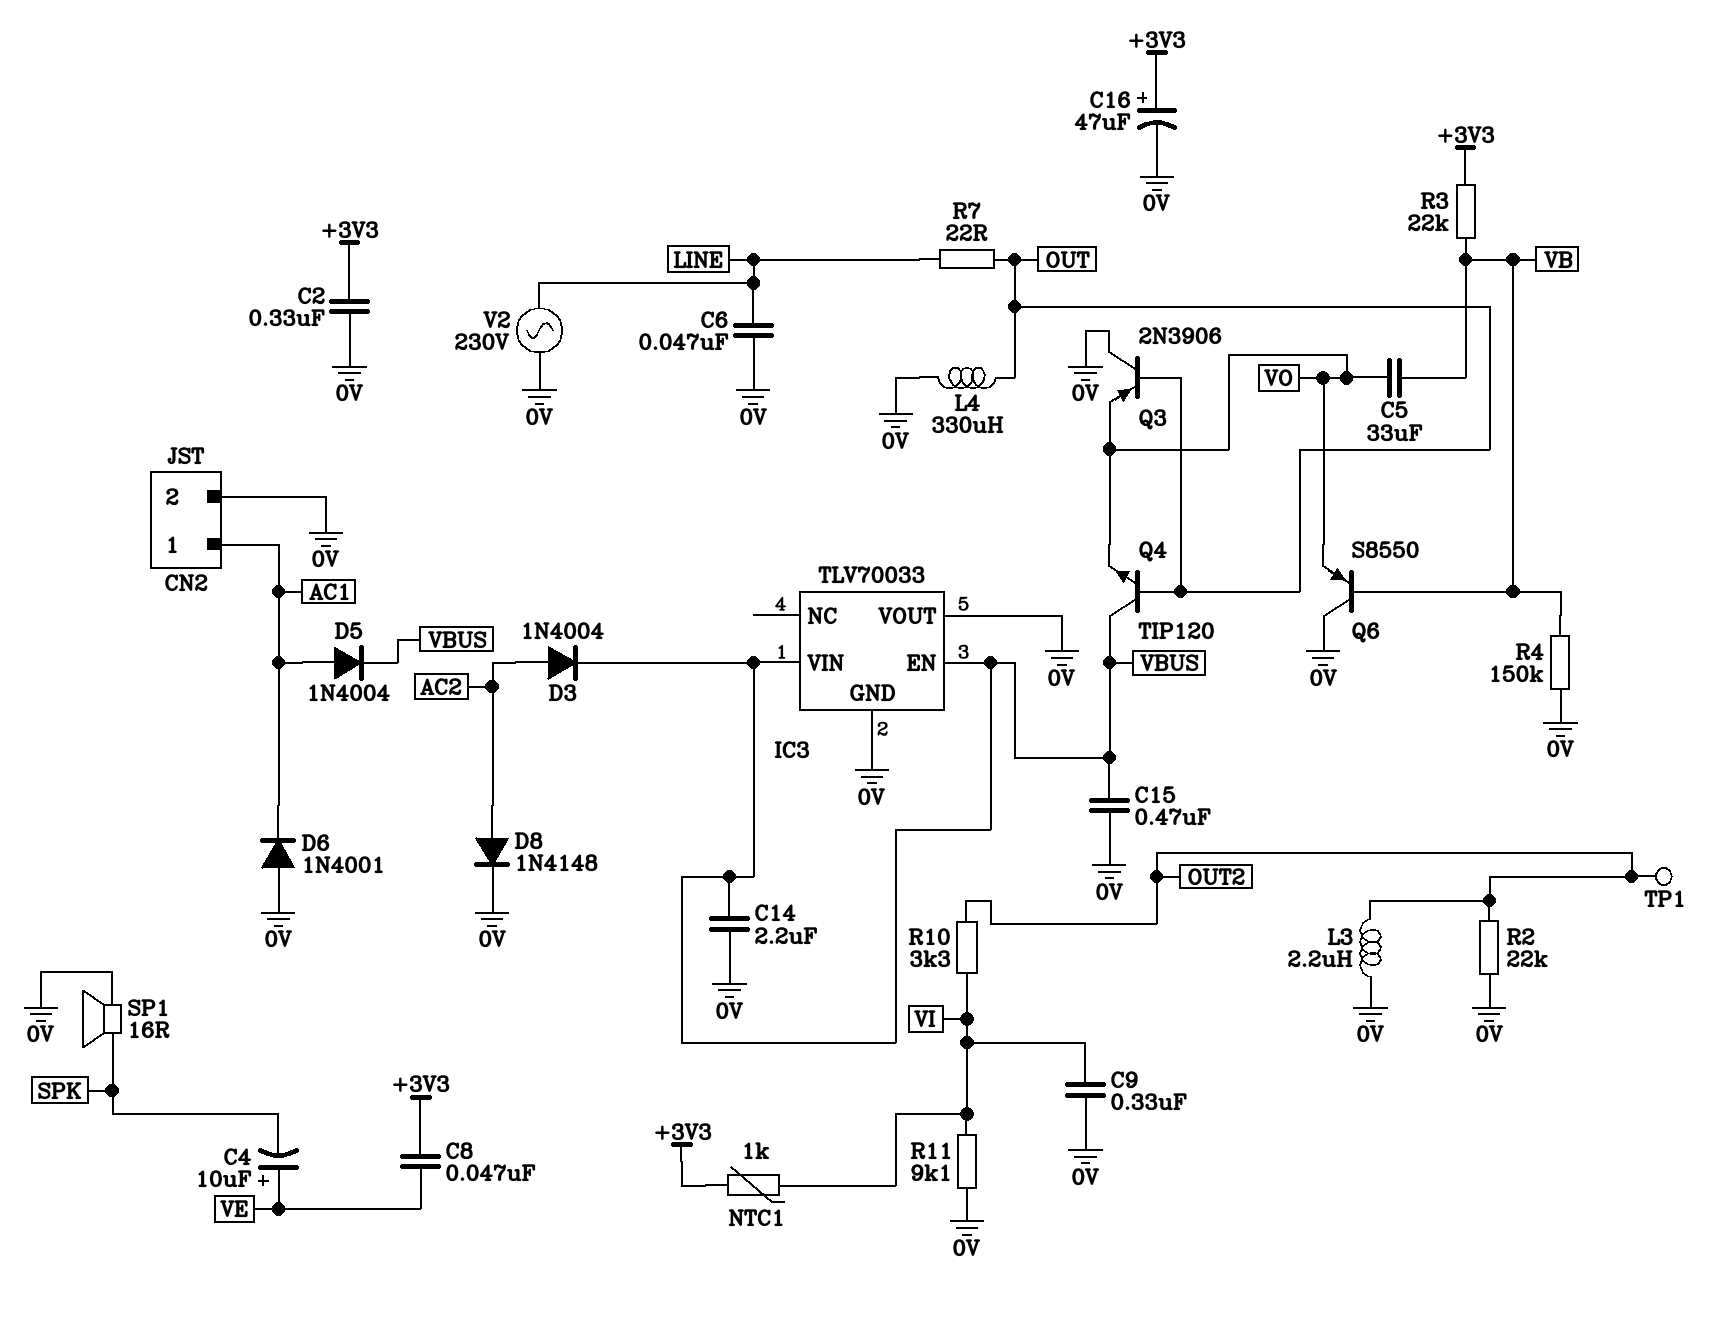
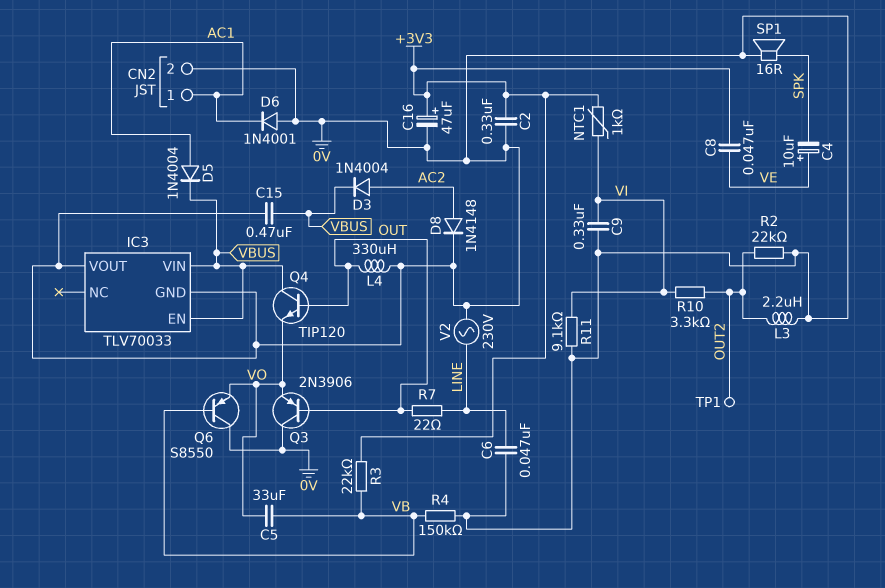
C14: 2.2uF (0V, VBUS) -> none

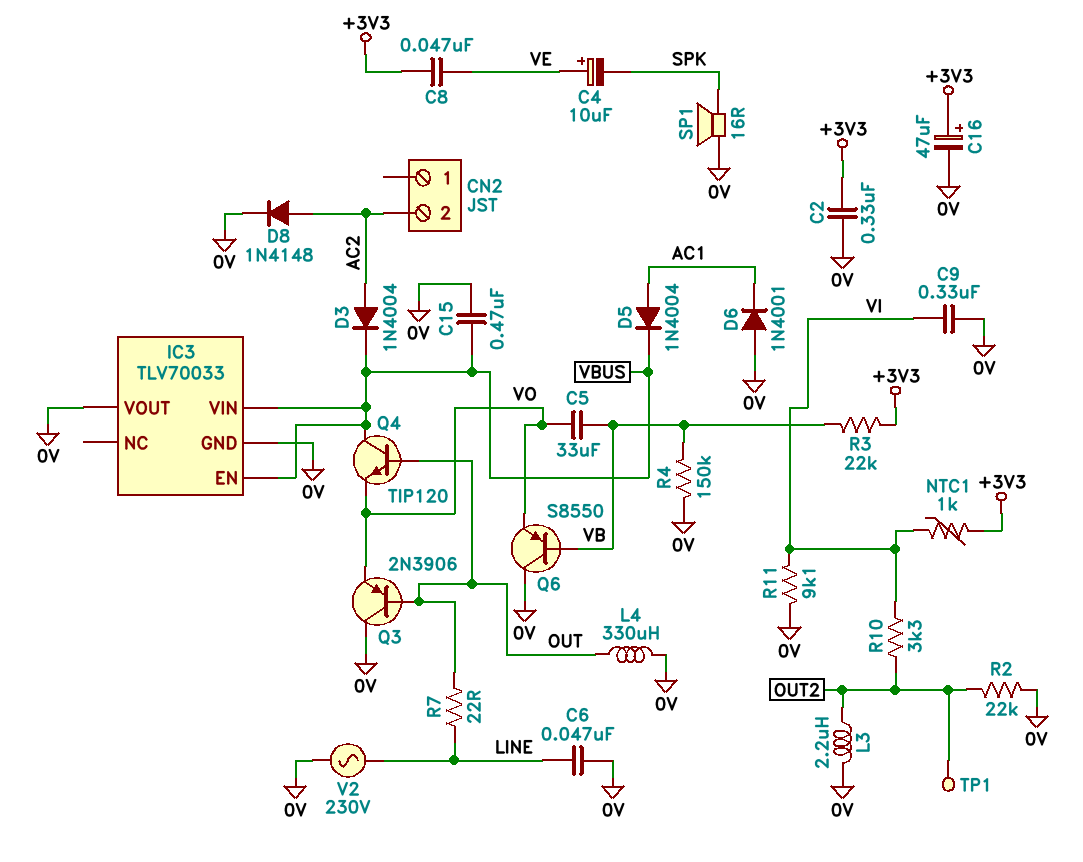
CN2 pin 1: AC1 -> none
CN2 pin 2: 0V -> AC2

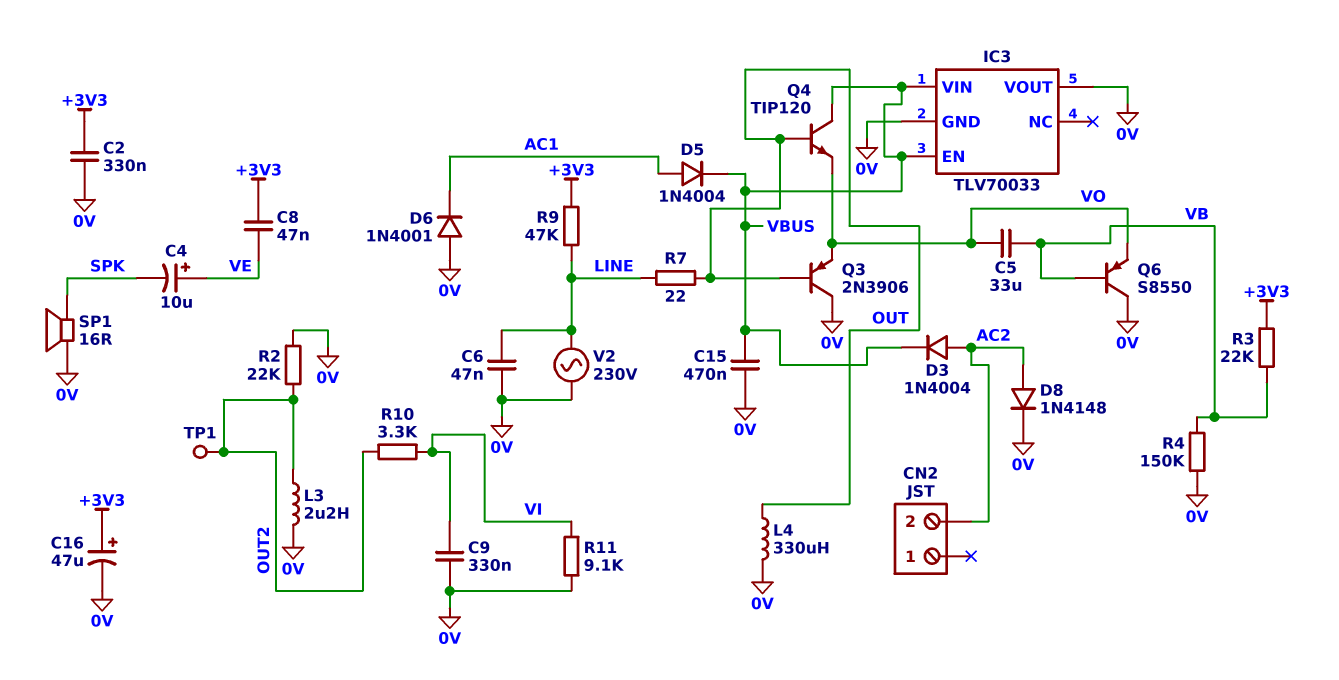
NTC1: 1k (+3V3, VI) -> none
R9: none -> 47k (+3V3, LINE)

